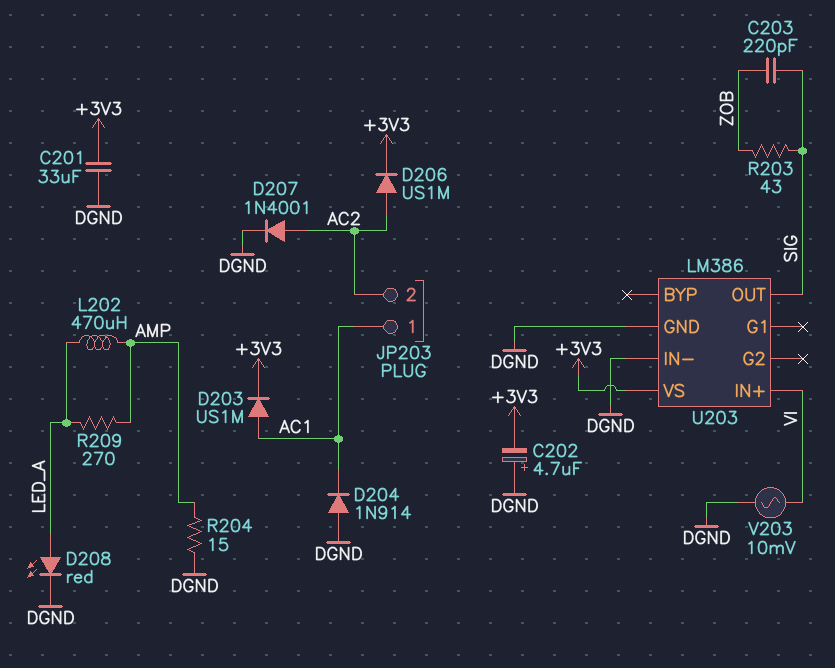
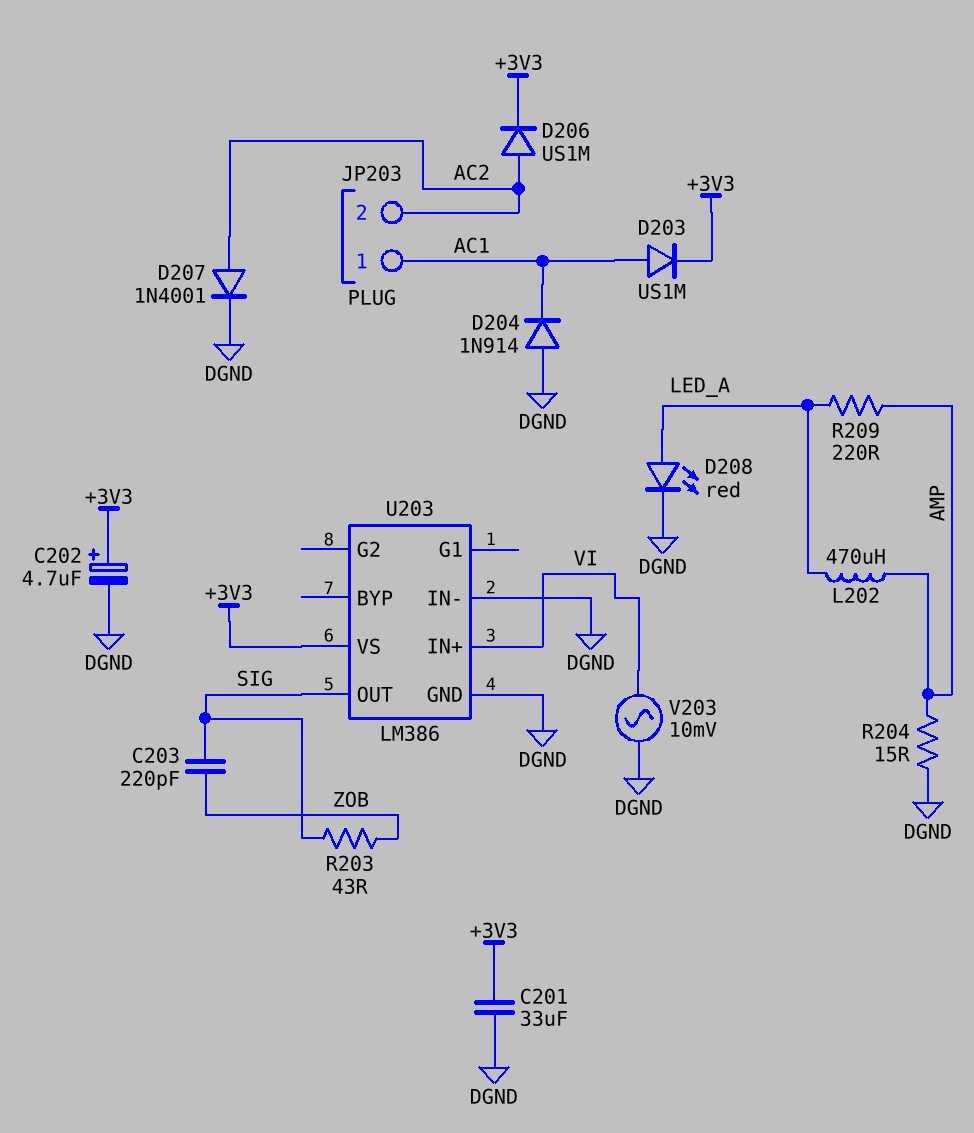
C202: 4.7uF (plus DGND, minus +3V3) -> 4.7uF (plus +3V3, minus DGND)
R209: 270 (AMP, LED_A) -> 220 (AMP, LED_A)

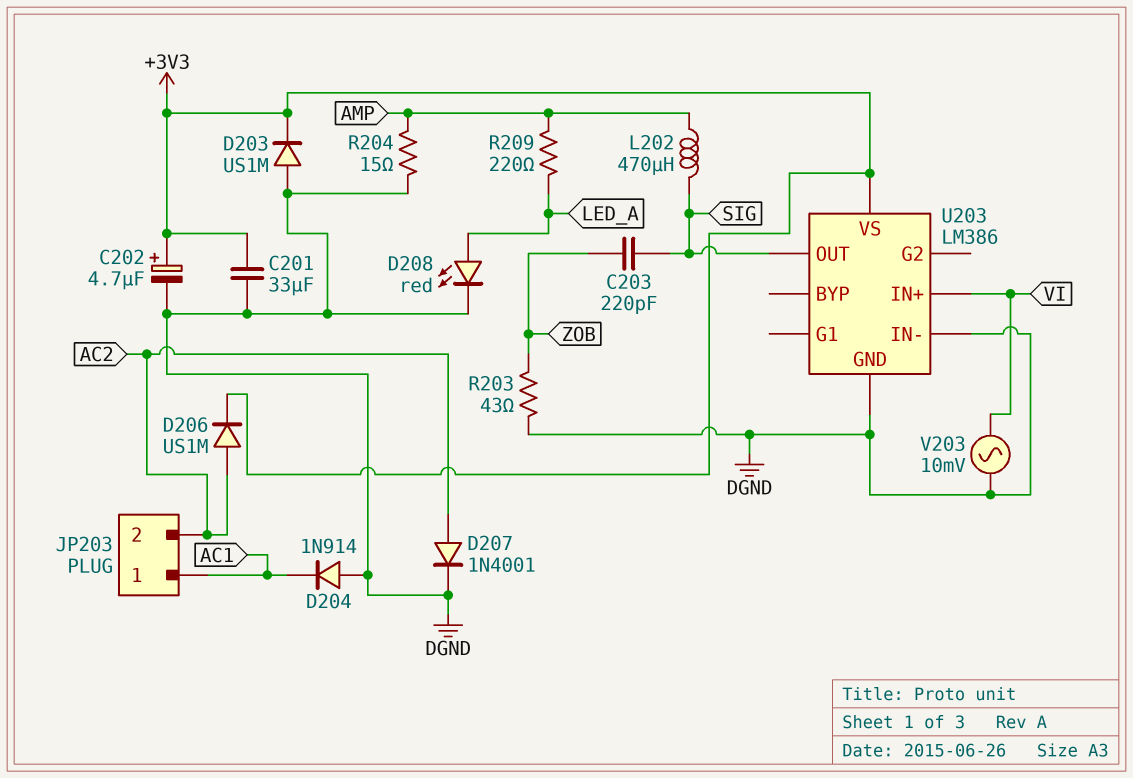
D203: diode US1M (A AC1, K +3V3) -> diode US1M (A DGND, K +3V3)
L202: 470uH (AMP, LED_A) -> 470uH (AMP, SIG)
R203: 43 (SIG, ZOB) -> 43 (DGND, ZOB)

